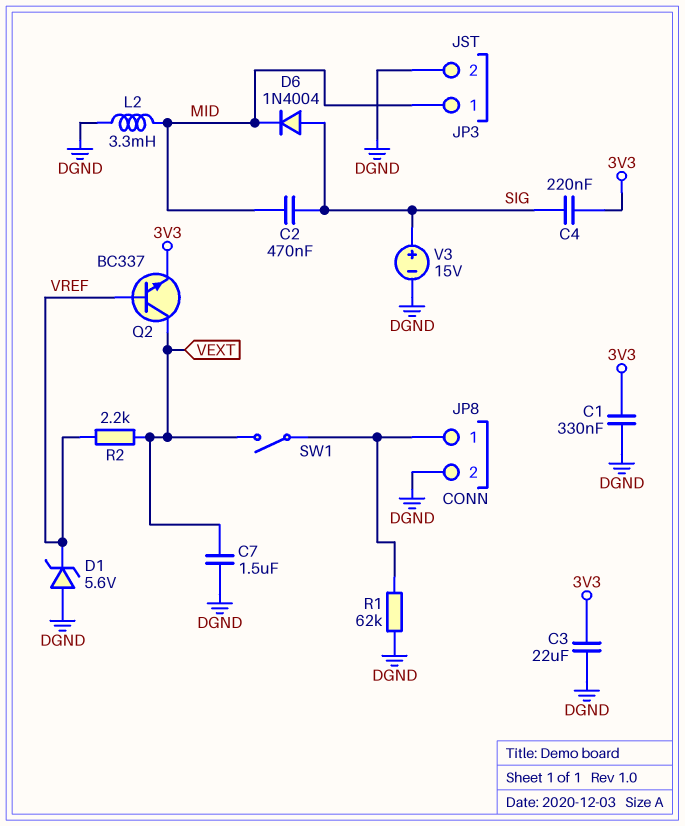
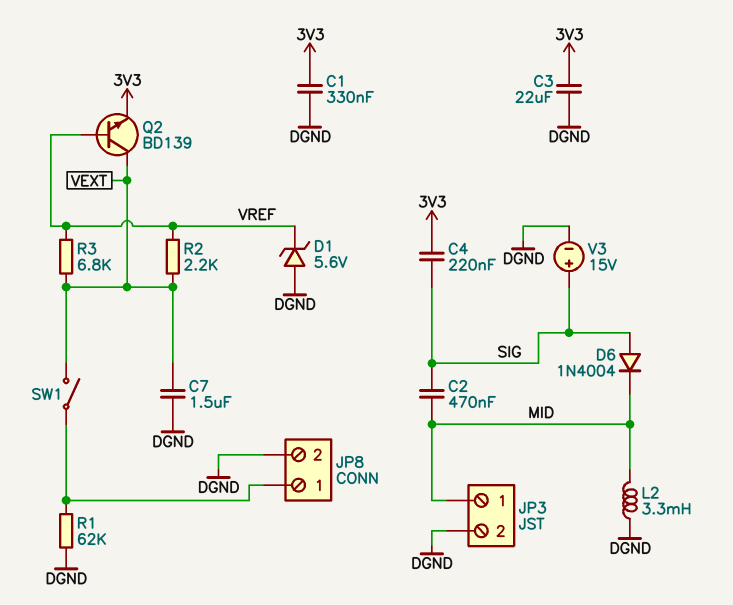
Q2: NPN BC337 (B VREF, C VEXT, E 3V3) -> NPN BD139 (B VREF, C VEXT, E 3V3)
R3: none -> 6.8k (VEXT, VREF)

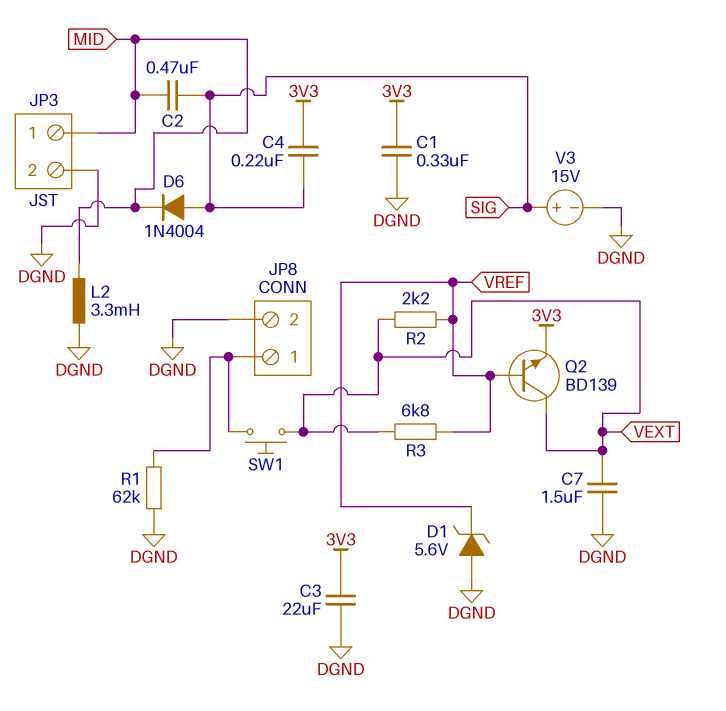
SW1: switch (JP8/1, VEXT) -> button (JP8/1, VEXT)

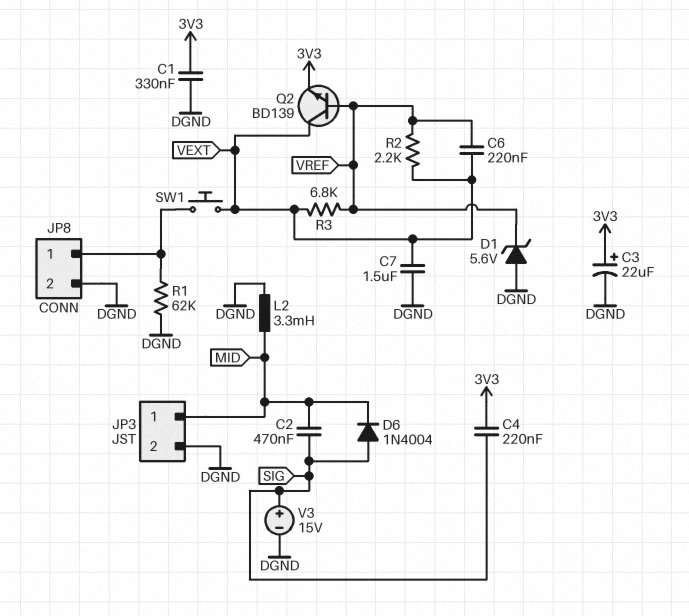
C3: 22uF (3V3, DGND) -> 22uF (plus 3V3, minus DGND)
C6: none -> 220nF (VEXT, VREF)

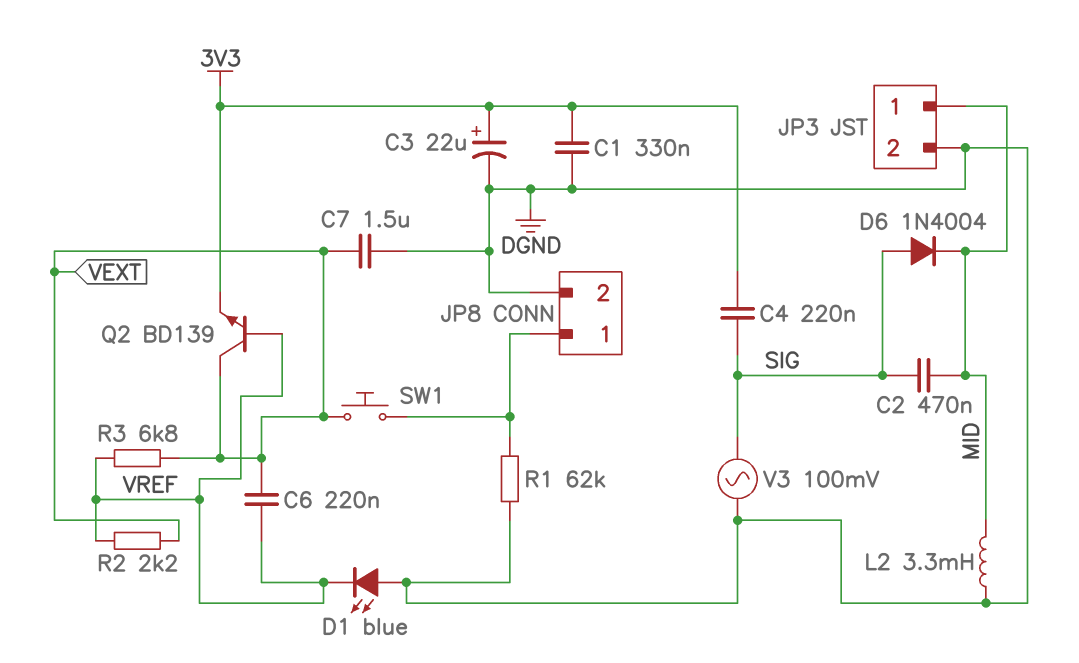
D1: zener 5.6V (A DGND, K VREF) -> LED blue (A DGND, K VREF)
V3: 15V (plus SIG, minus DGND) -> AC 100mV (DGND, SIG)

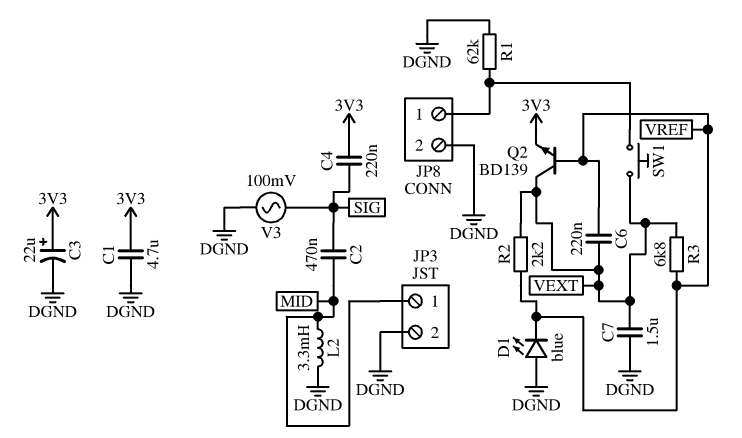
C1: 330nF (3V3, DGND) -> 4.7uF (3V3, DGND)
D6: diode 1N4004 (A SIG, K MID) -> none

